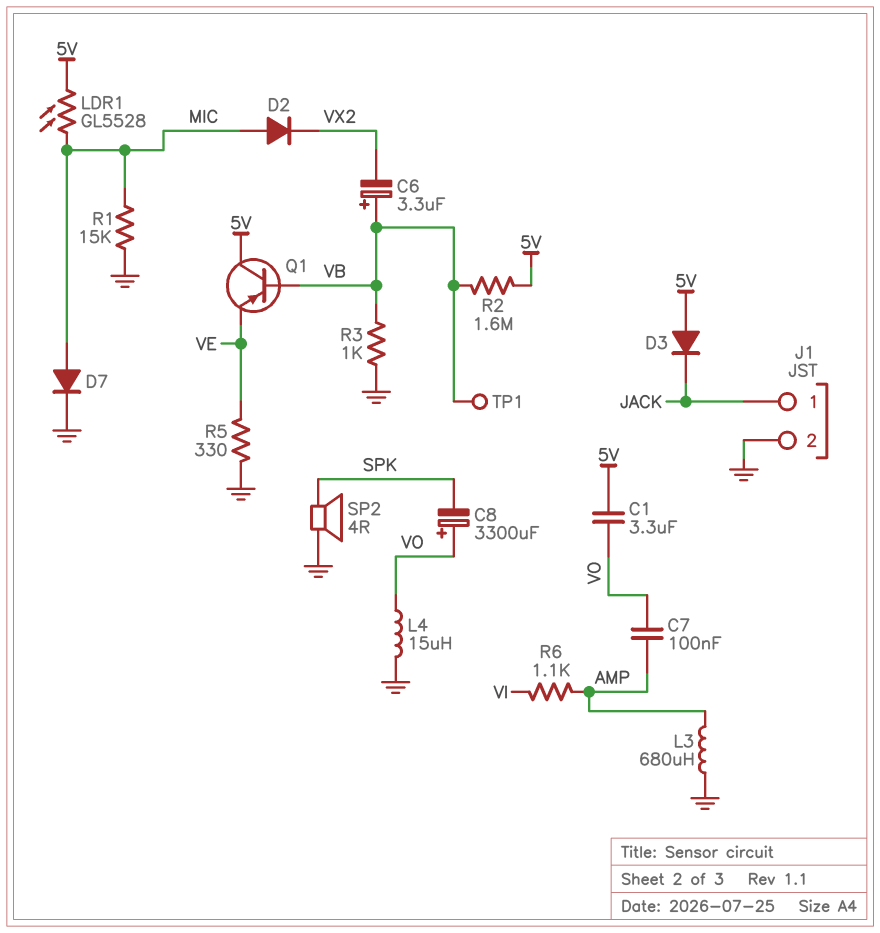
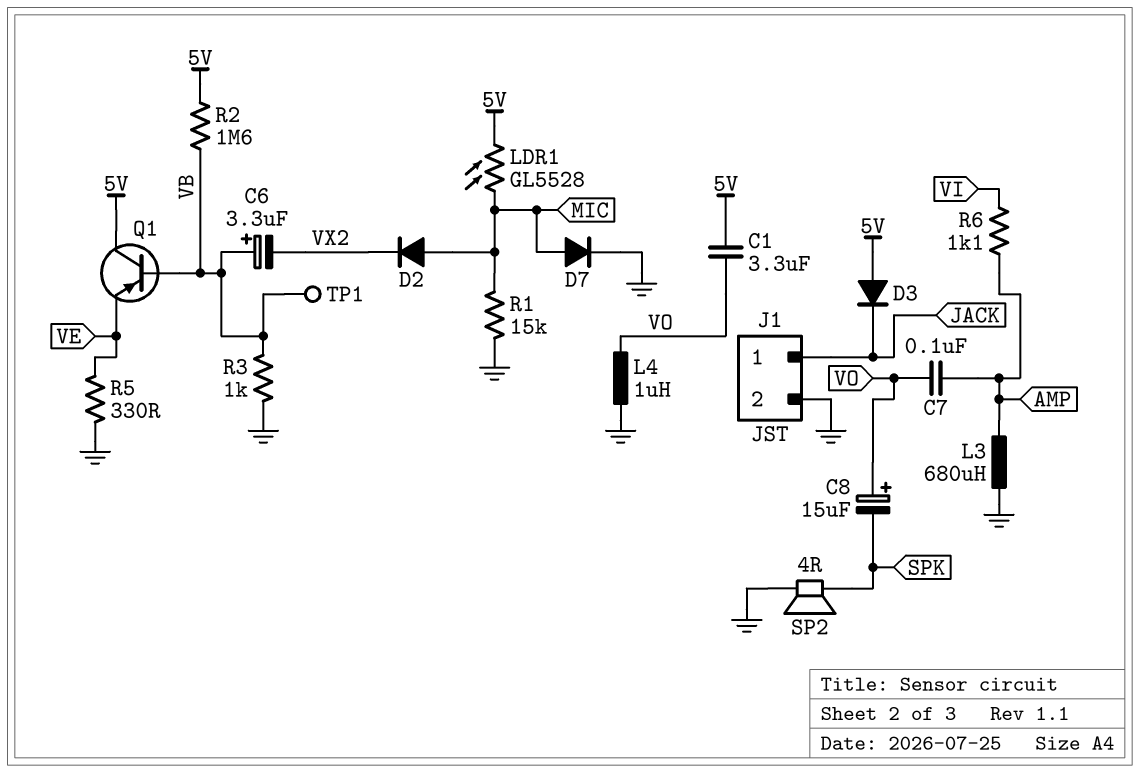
C8: 3300uF (plus VO, minus SPK) -> 15uF (plus VO, minus SPK)
L4: 15uH (GND, VO) -> 1uH (GND, VO)

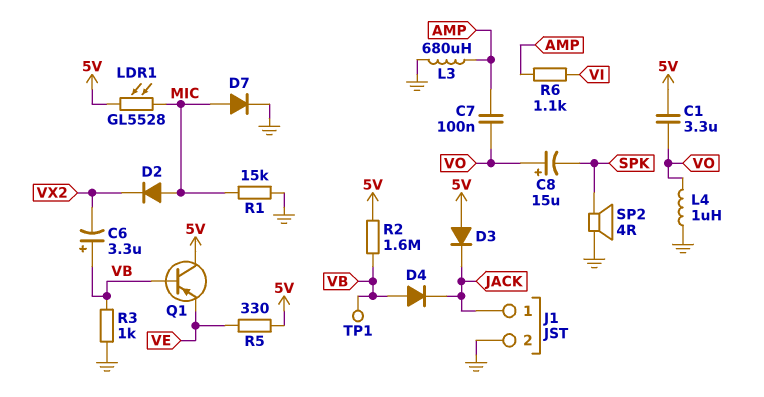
D4: none -> diode (A VB, K JACK)
R5: 330 (GND, VE) -> 330 (5V, VE)

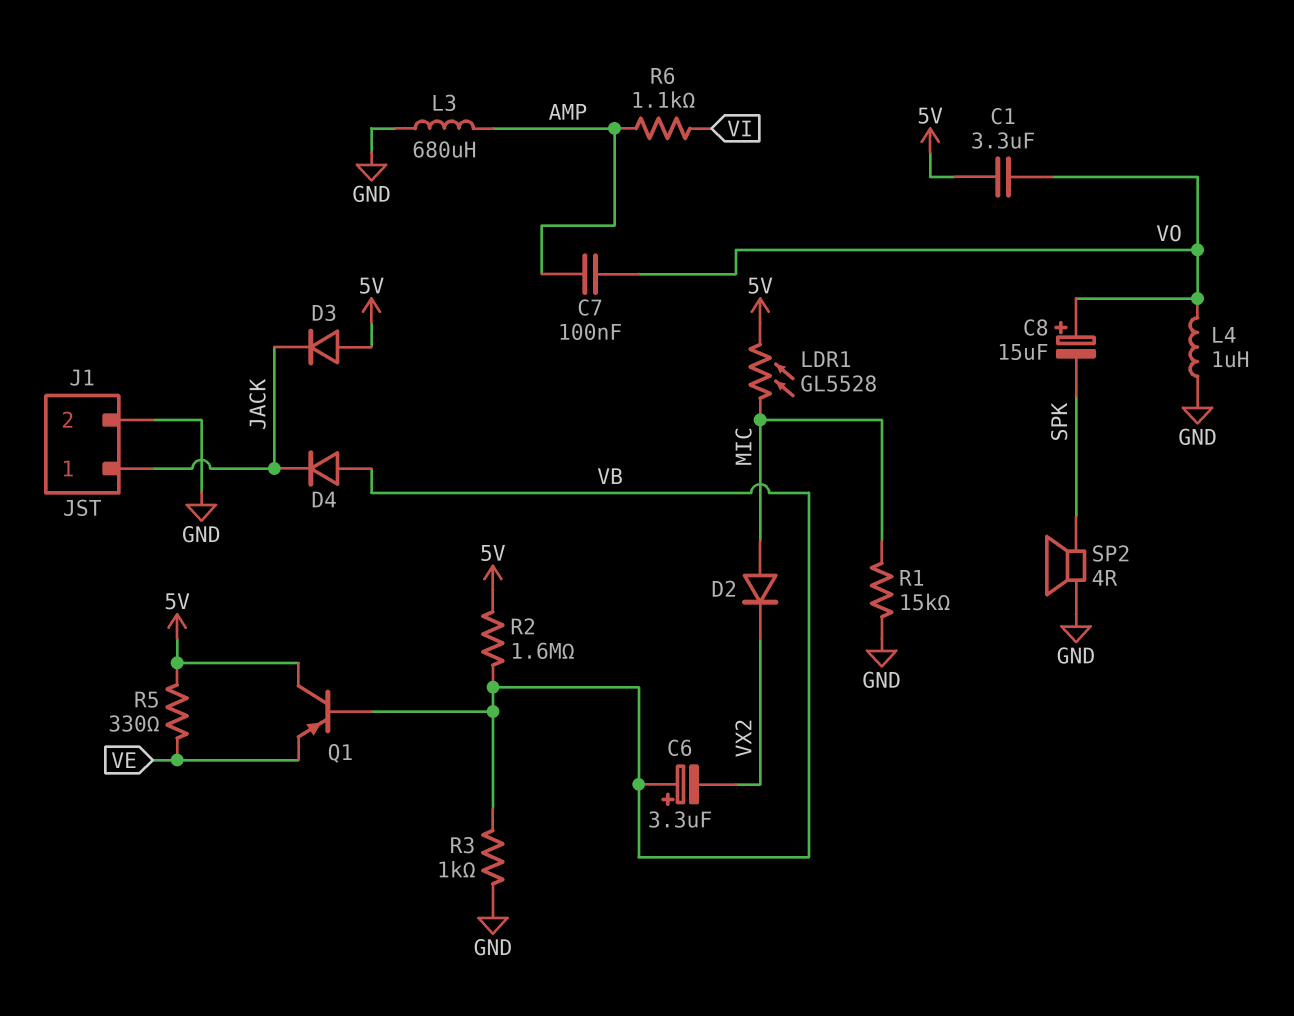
D7: diode (A MIC, K GND) -> none
TP1: test point (VB) -> none

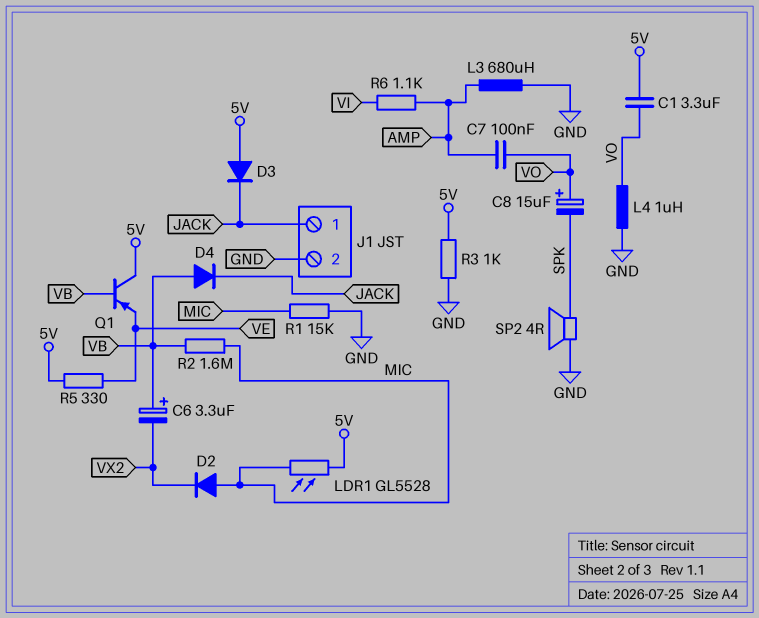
R2: 1.6M (5V, VB) -> 1.6M (MIC, VB)
R3: 1k (GND, VB) -> 1k (5V, GND)

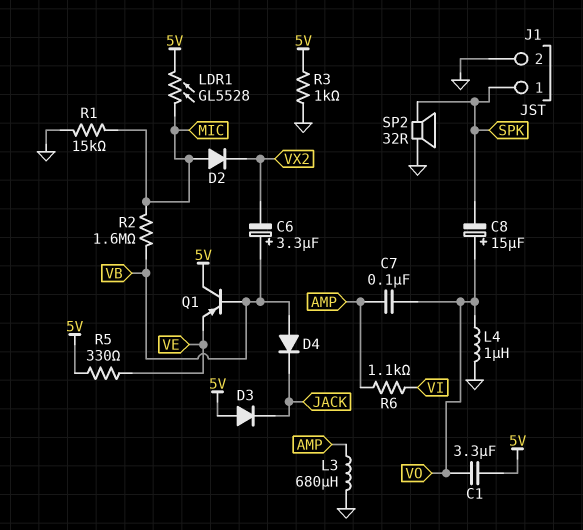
J1 pin 1: JACK -> SPK
SP2: speaker 4R (GND, SPK) -> speaker 32R (GND, SPK)

